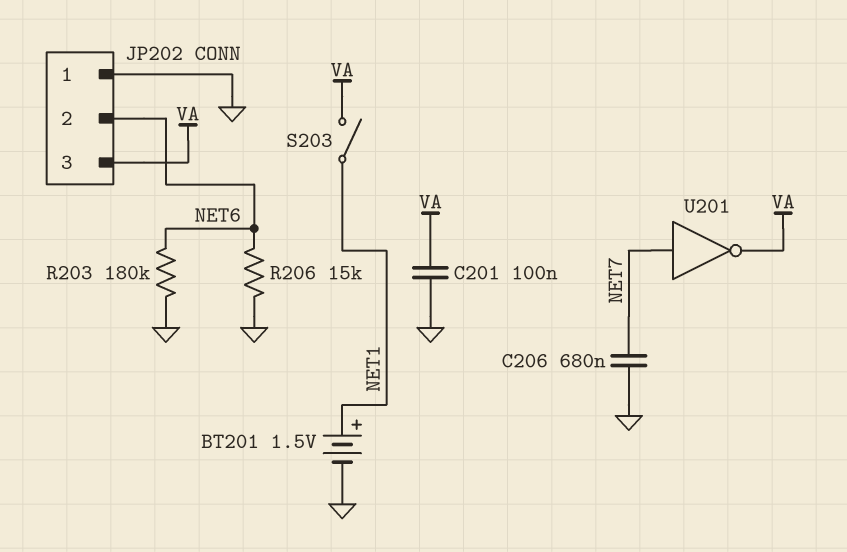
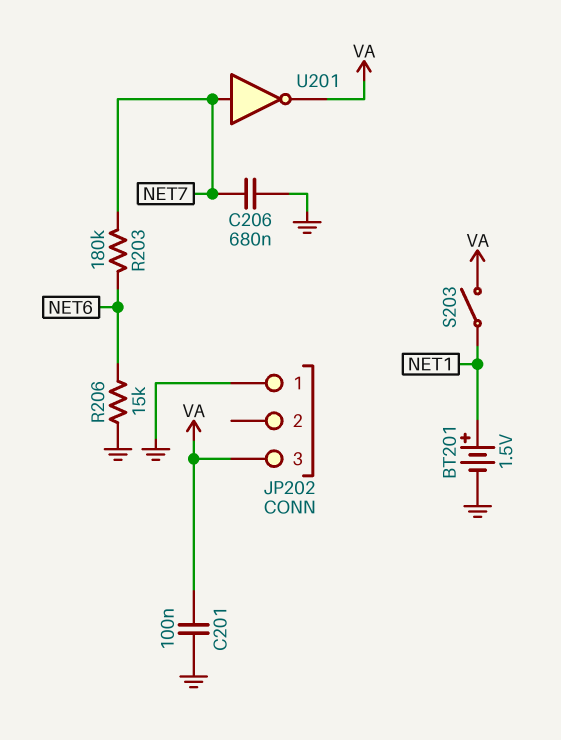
JP202 pin 2: NET6 -> none
R203: 180k (GND, NET6) -> 180k (NET6, NET7)

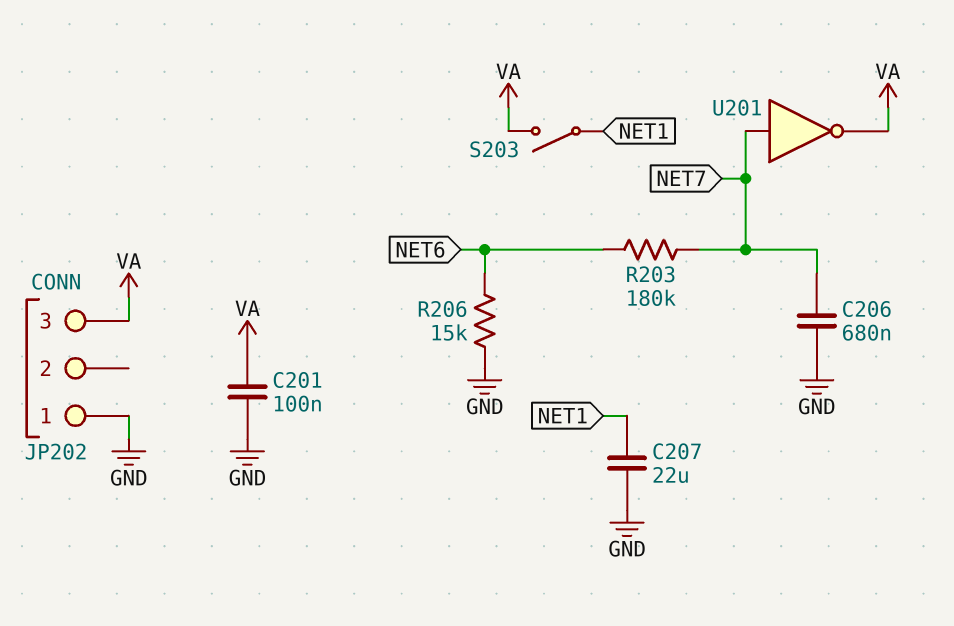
BT201: 1.5V (plus NET1, minus GND) -> none
C207: none -> 22uF (GND, NET1)

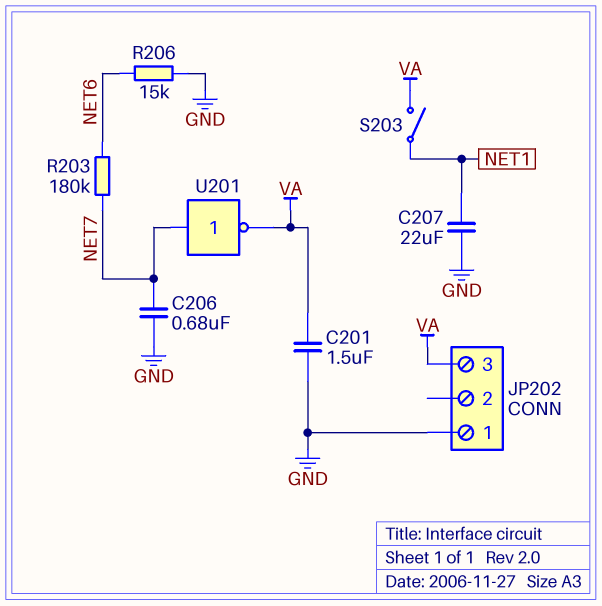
C201: 100nF (GND, VA) -> 1.5uF (GND, VA)

